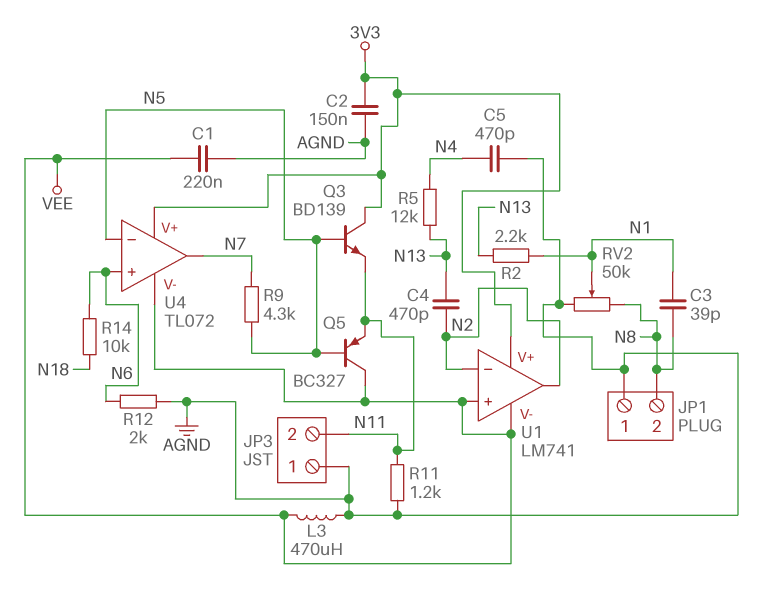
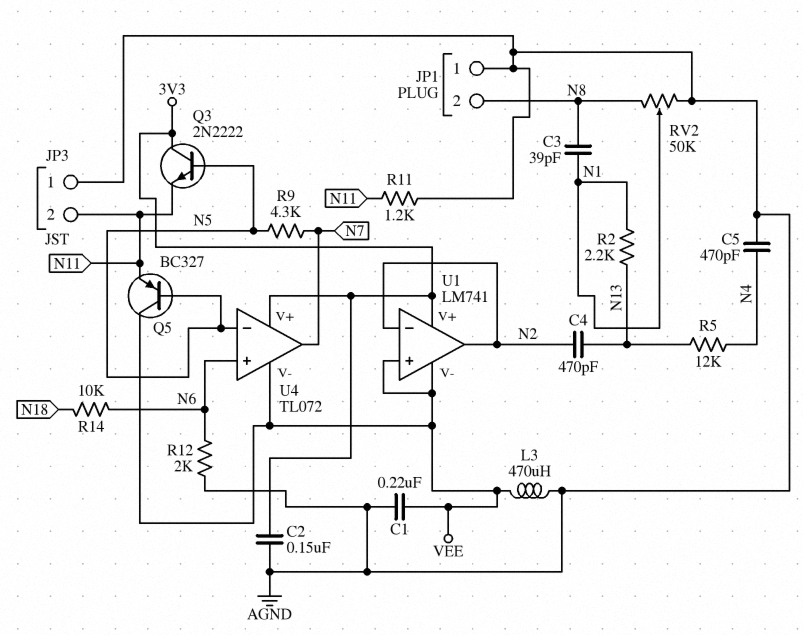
Q3: NPN BD139 (B N5, C 3V3, E N11) -> NPN 2N2222 (B N5, C 3V3, E N11)

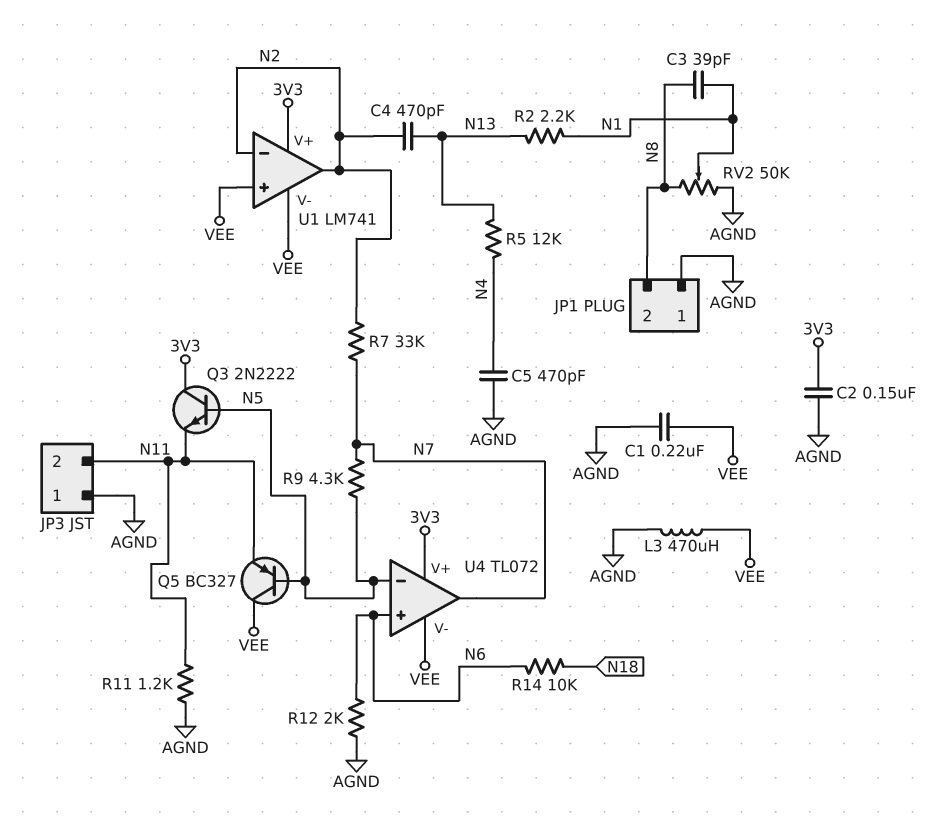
R7: none -> 33k (N2, N7)

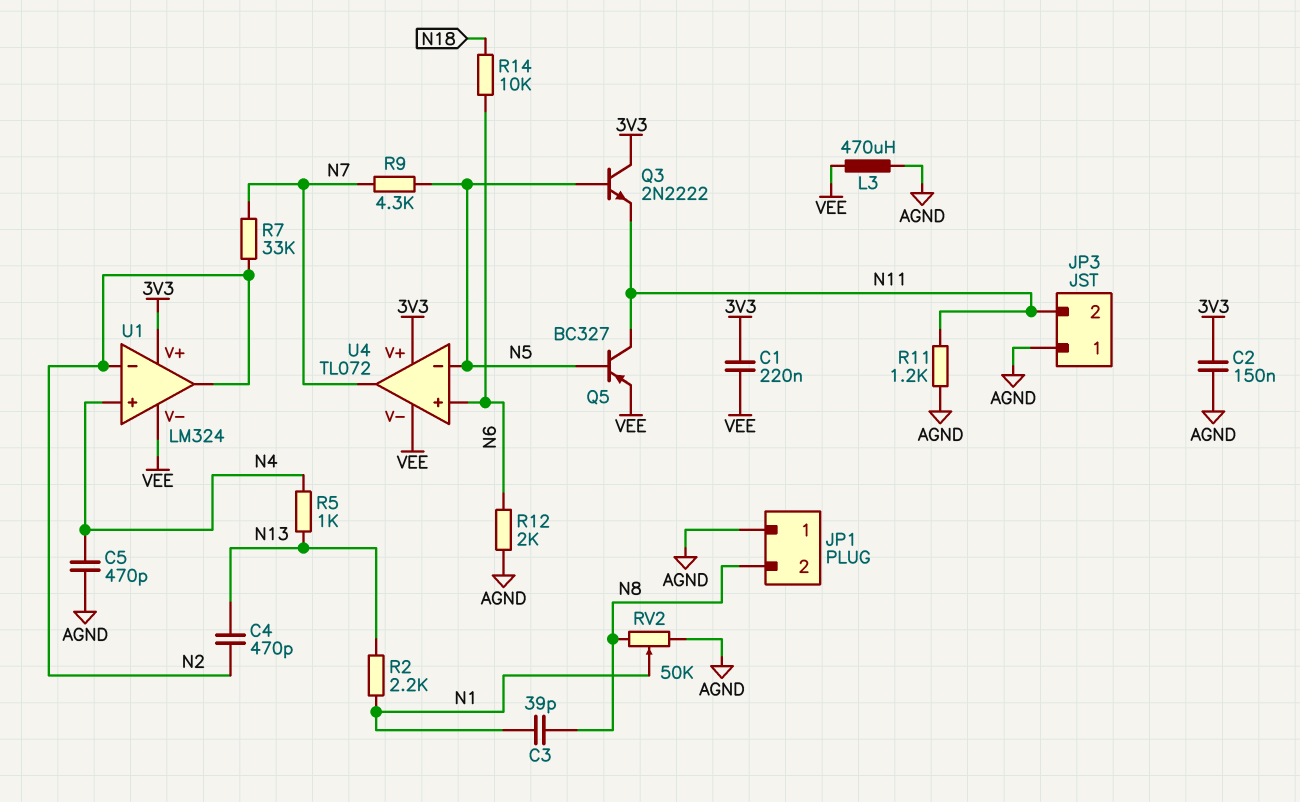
C1: 220nF (AGND, VEE) -> 220nF (3V3, VEE)
Q5: PNP BC327 (B N5, C VEE, E N11) -> PNP BC327 (B N5, C N11, E VEE)
R5: 12k (N4, N13) -> 1k (N4, N13)
U1: LM741 -> LM324
U1 pin in+: VEE -> N4

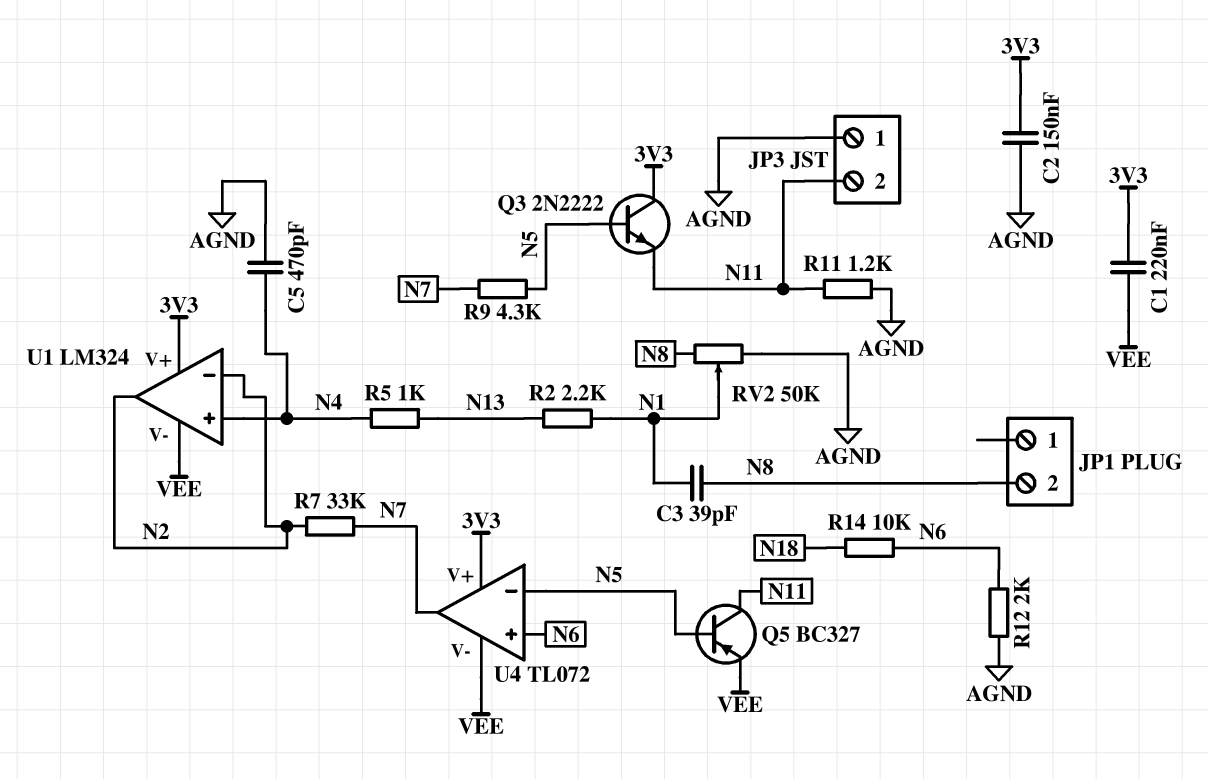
C4: 470pF (N2, N13) -> none
JP1 pin 1: AGND -> none
L3: 470uH (AGND, VEE) -> none

